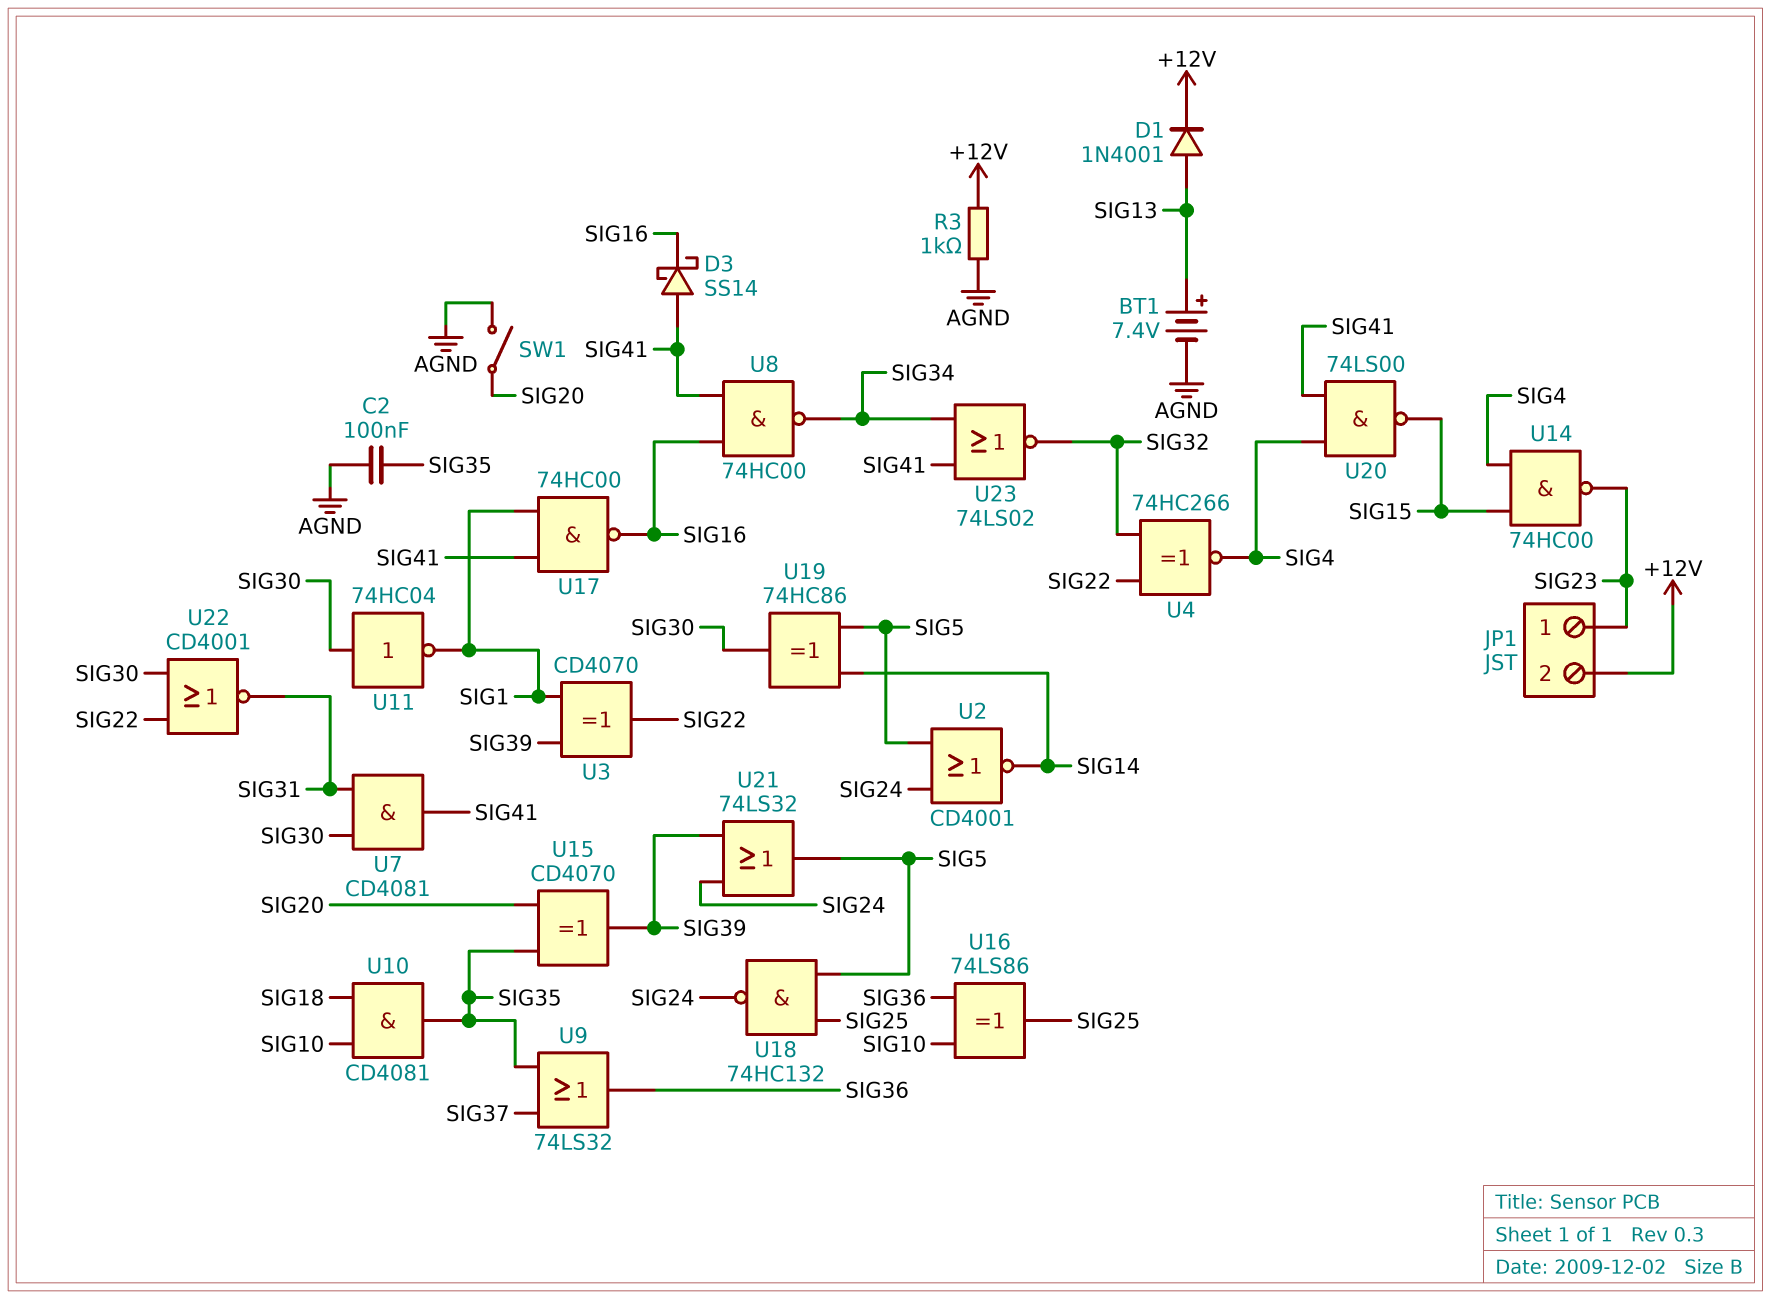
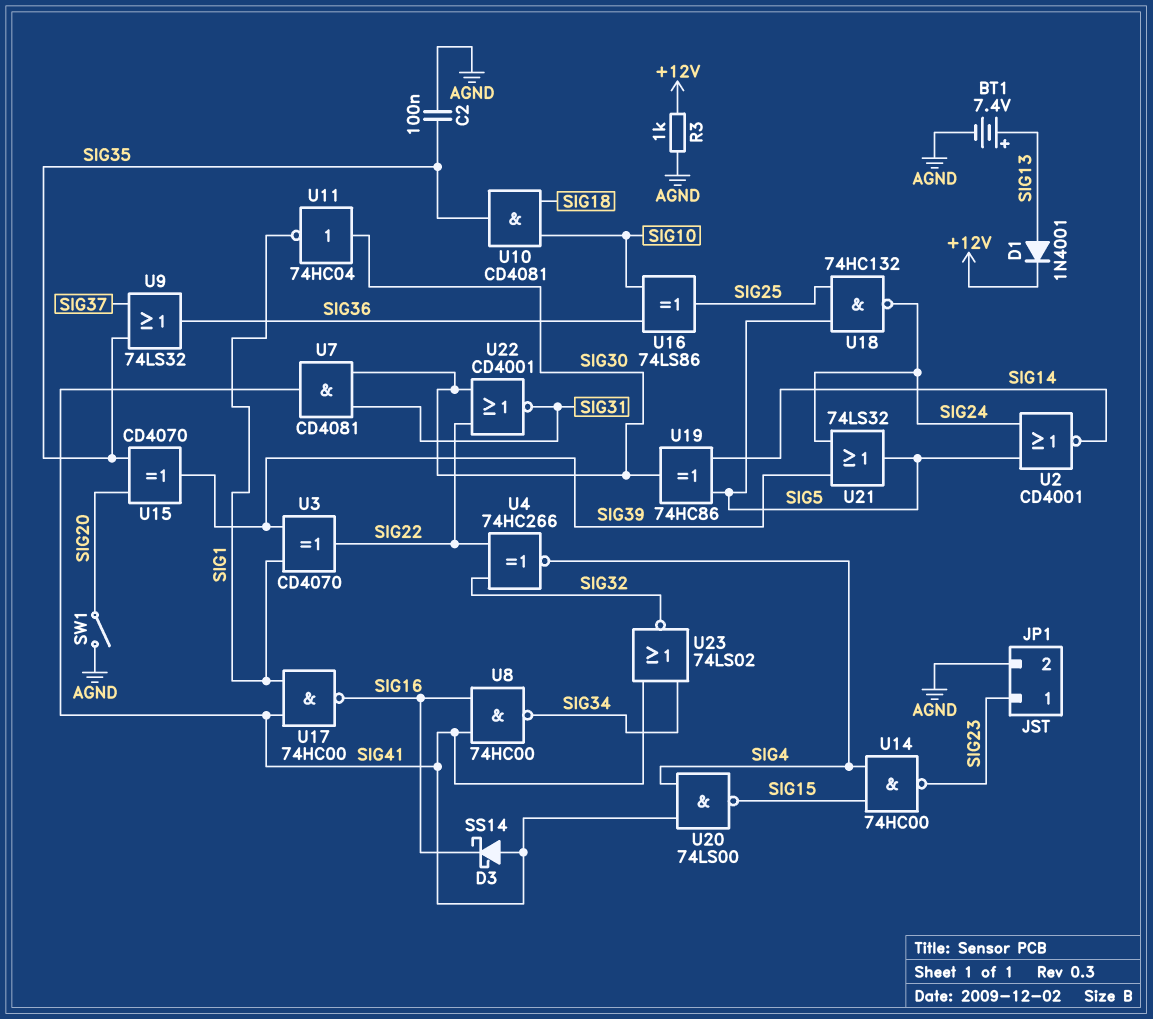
JP1 pin 2: +12V -> AGND

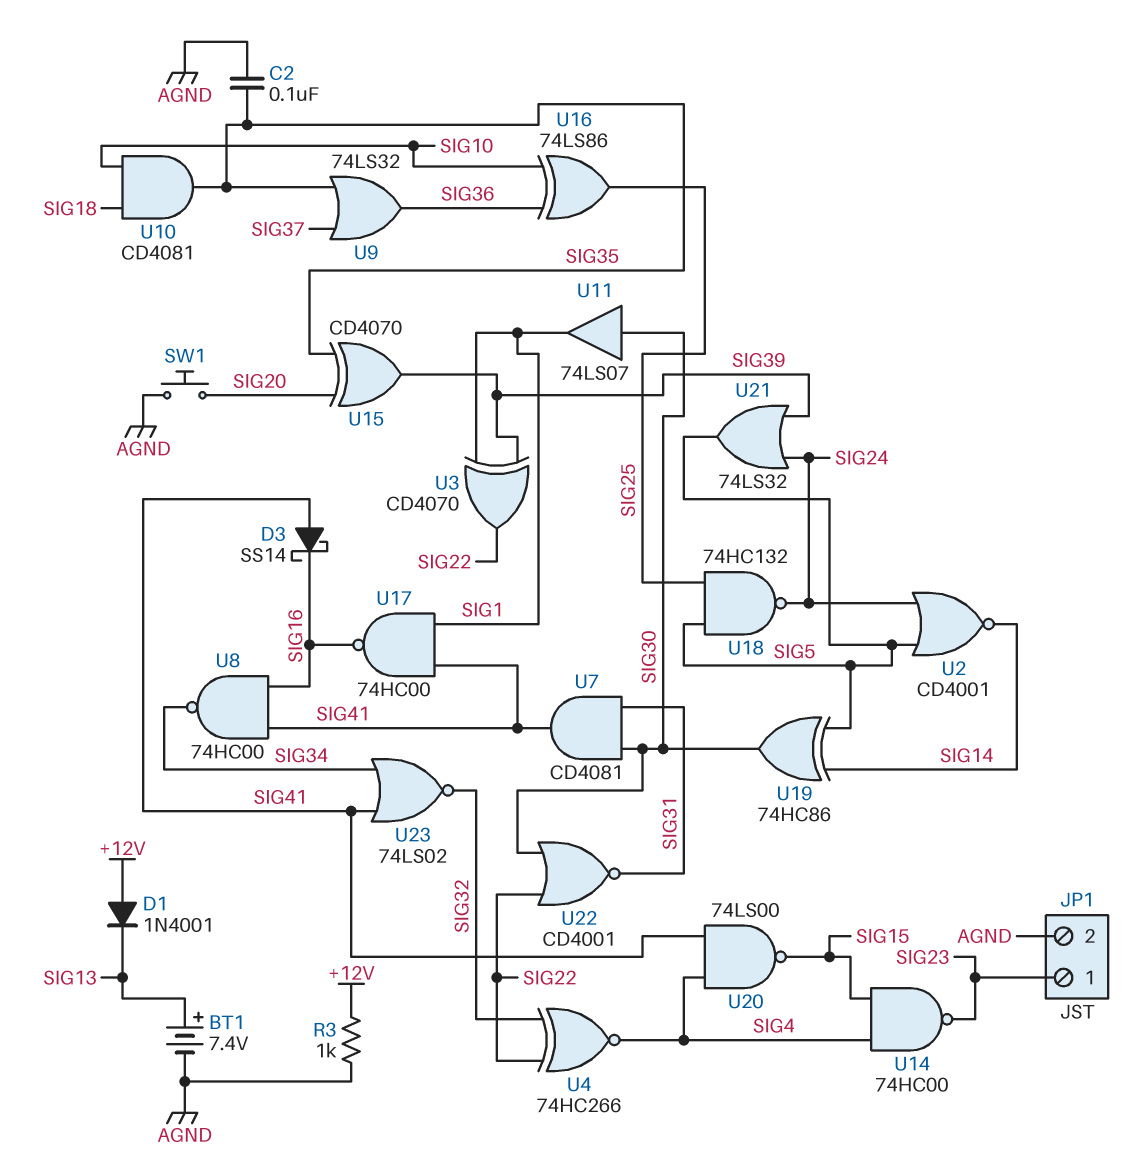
D1: diode 1N4001 (A SIG13, K +12V) -> diode 1N4001 (A +12V, K SIG13)
SW1: switch (AGND, SIG20) -> button (AGND, SIG20)
U11: NOT 74HC04 (in SIG30, out SIG1) -> buffer 74LS07 (in SIG30, out SIG1)

